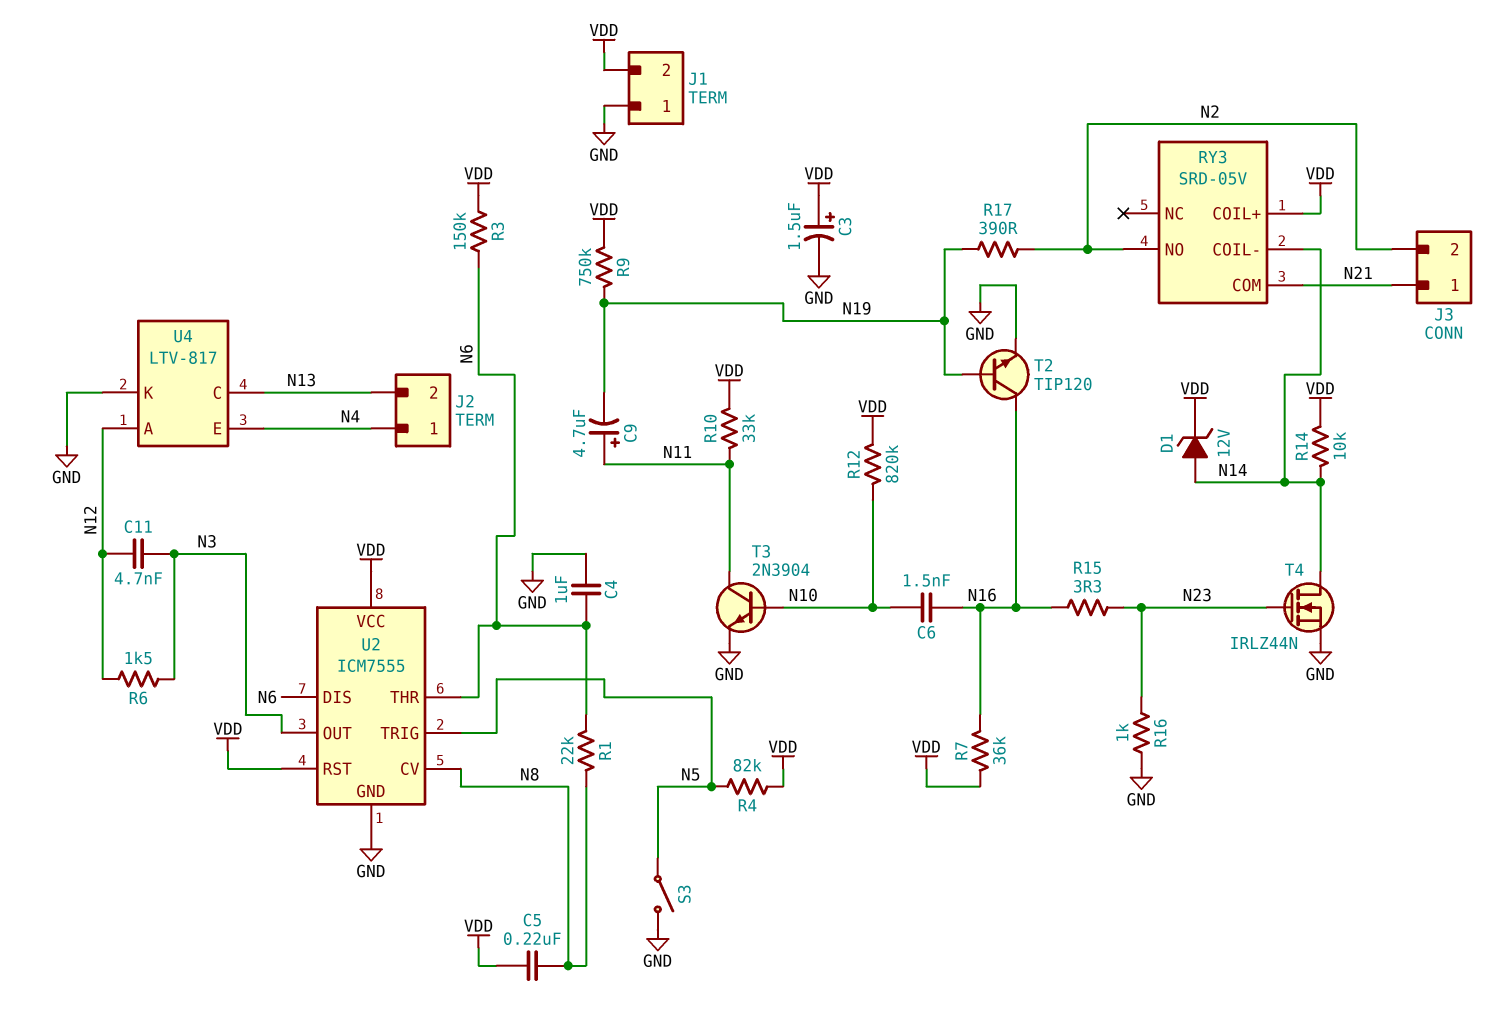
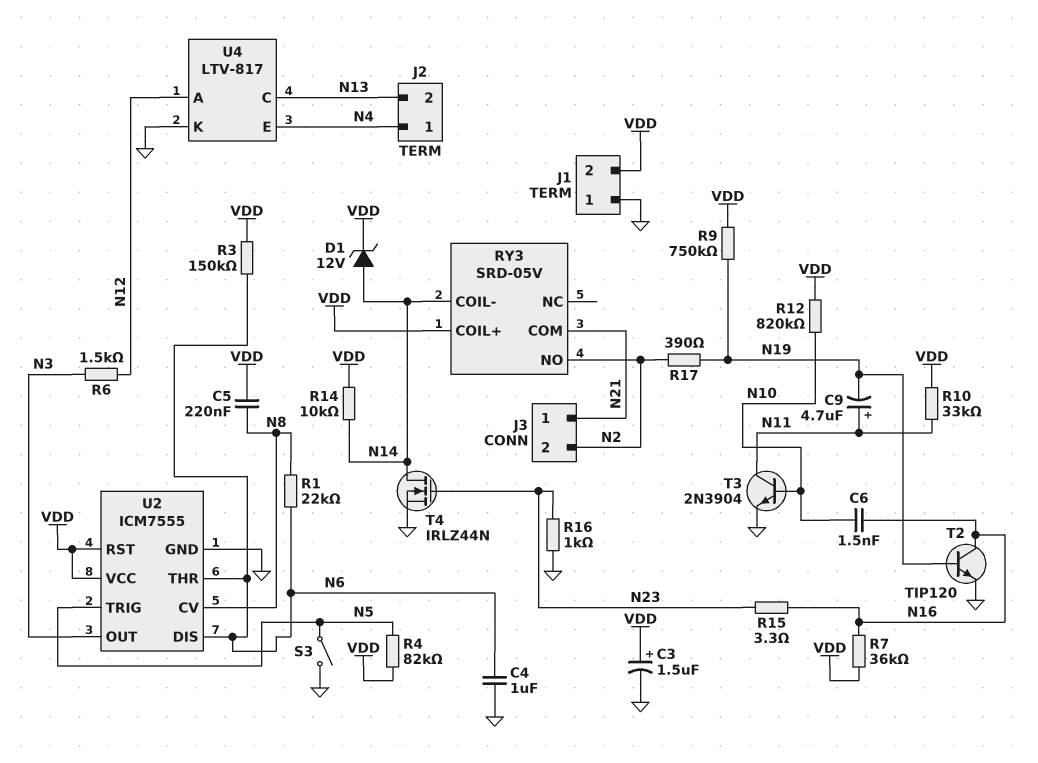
C11: 4.7nF (N3, N12) -> none

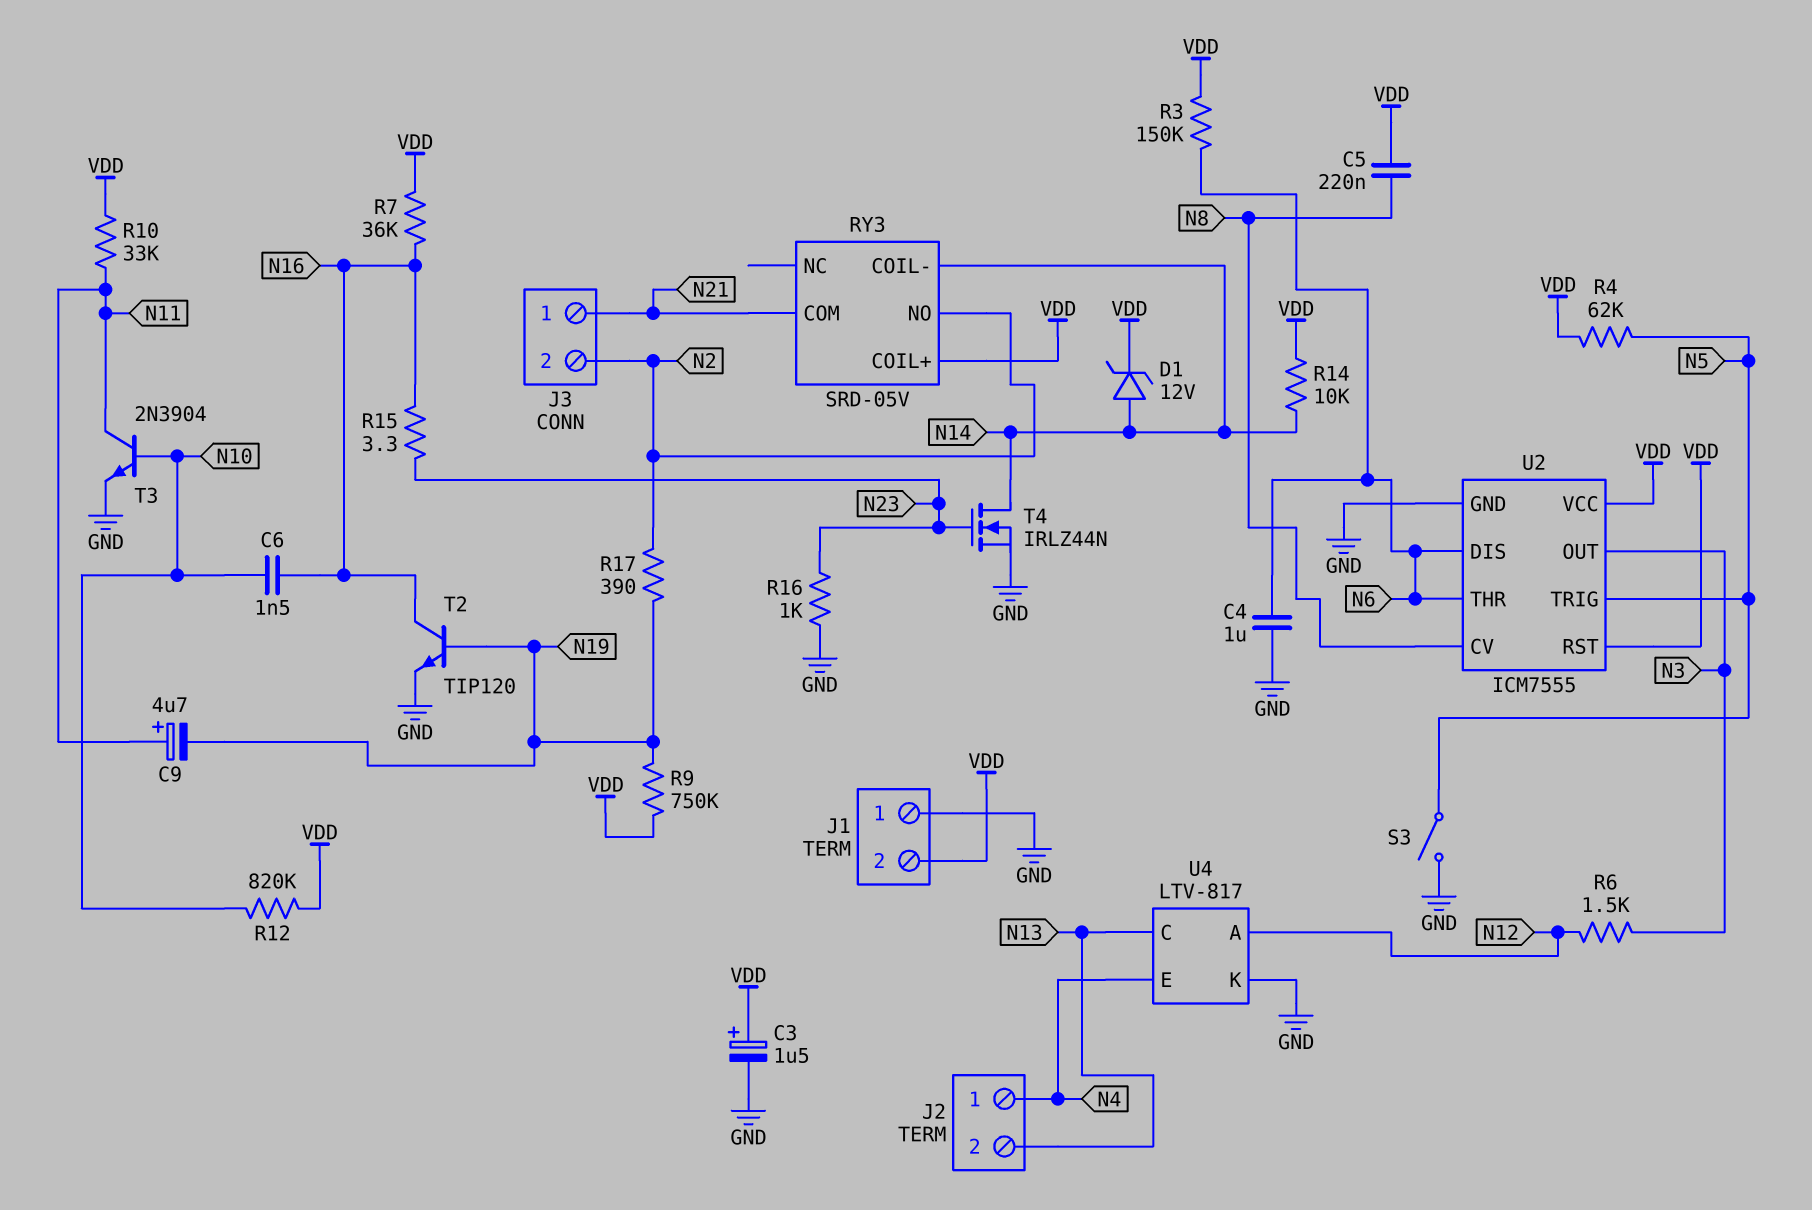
R1: 22k (N6, N8) -> none
R4: 82k (N5, VDD) -> 62k (N5, VDD)

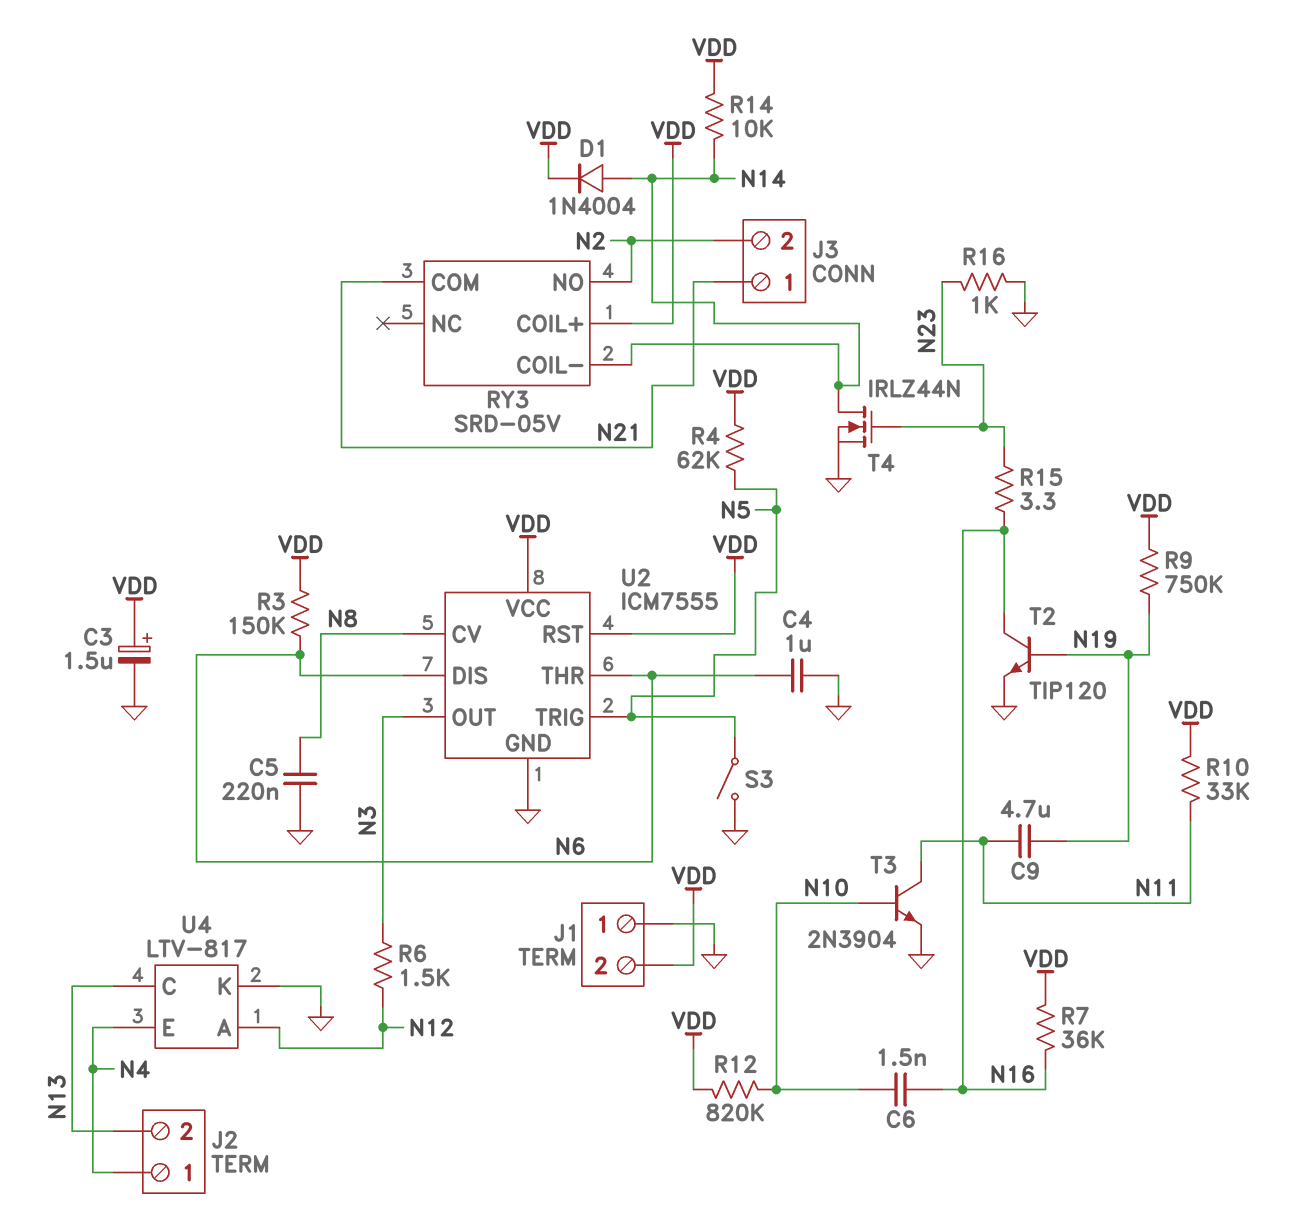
C5: 220nF (N8, VDD) -> 220nF (GND, N8)
C9: 4.7uF (plus N11, minus N19) -> 4.7uF (N11, N19)
D1: zener 12V (A N14, K VDD) -> diode 1N4004 (A N14, K VDD)
R17: 390 (N2, N19) -> none

